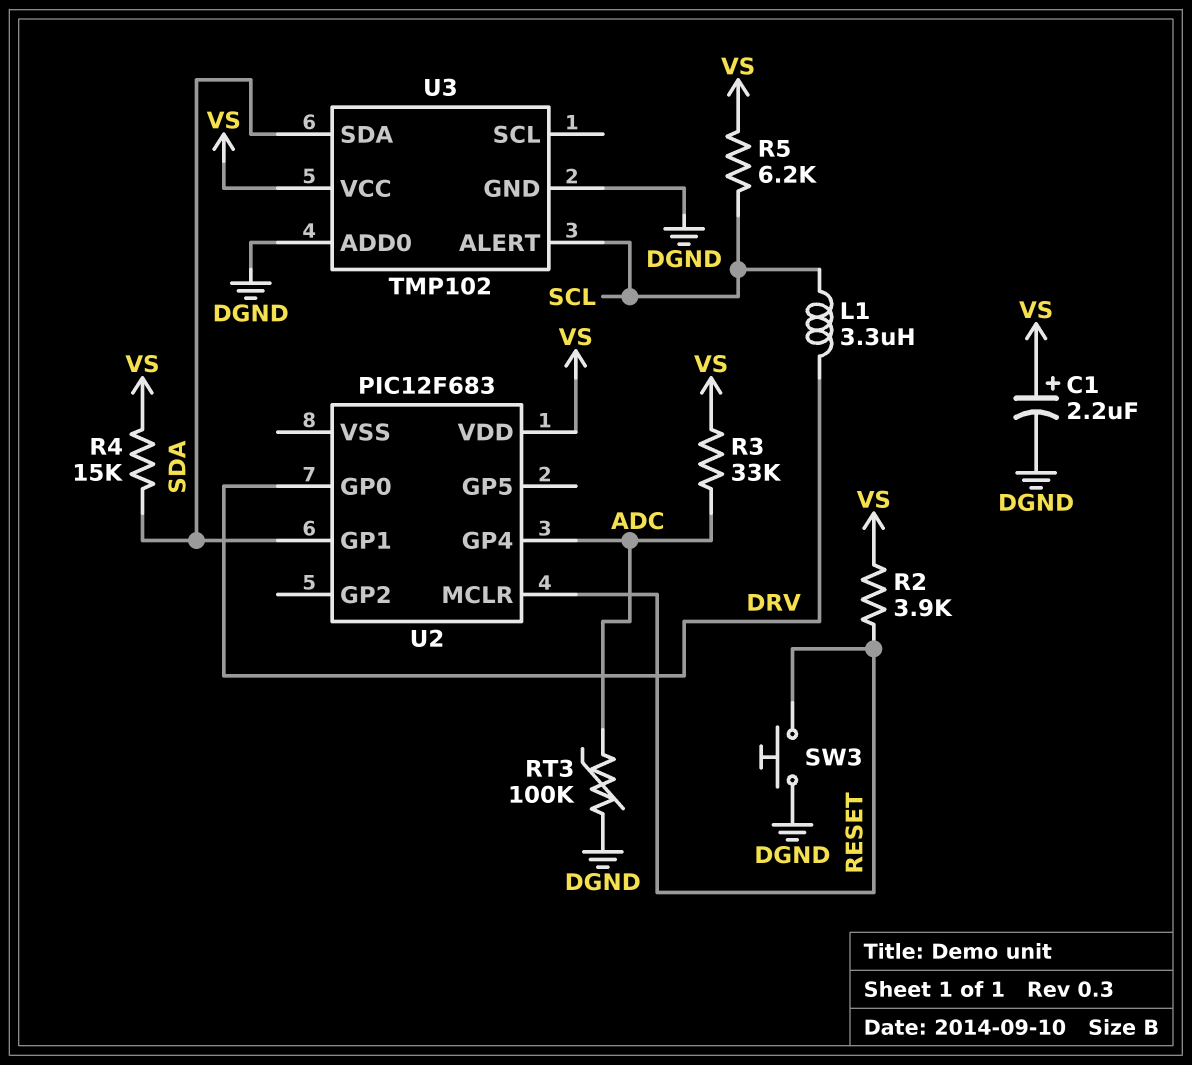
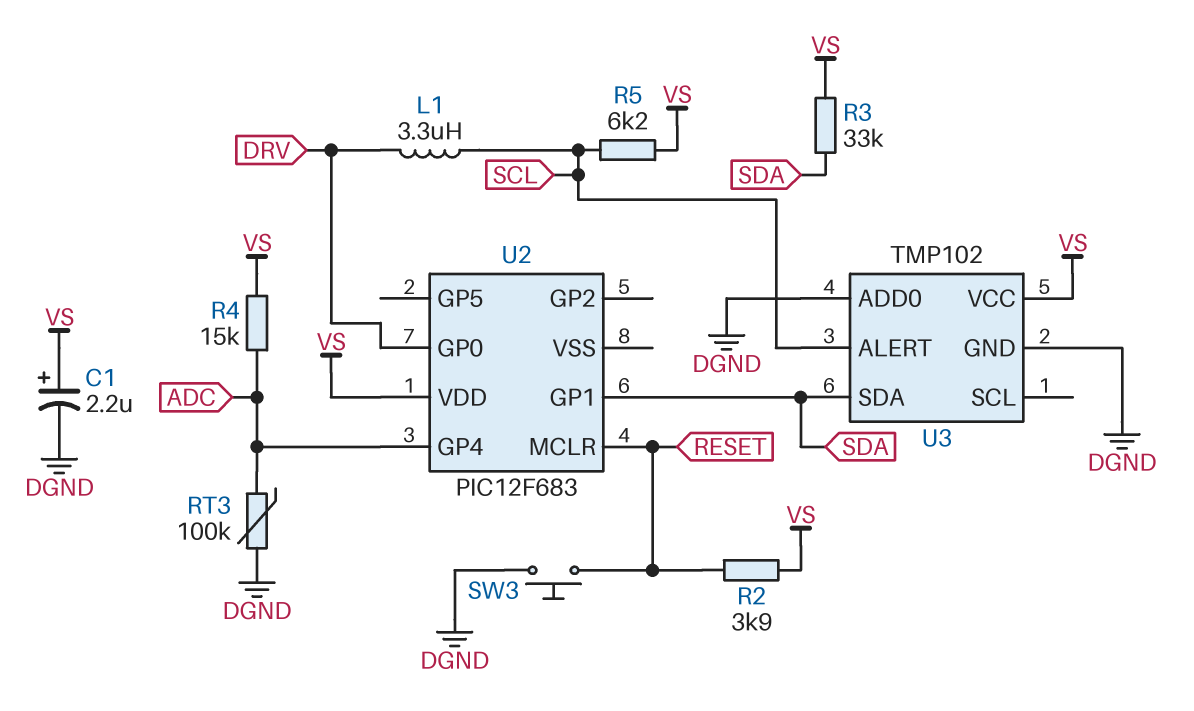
R3: 33k (ADC, VS) -> 33k (SDA, VS)
R4: 15k (SDA, VS) -> 15k (ADC, VS)

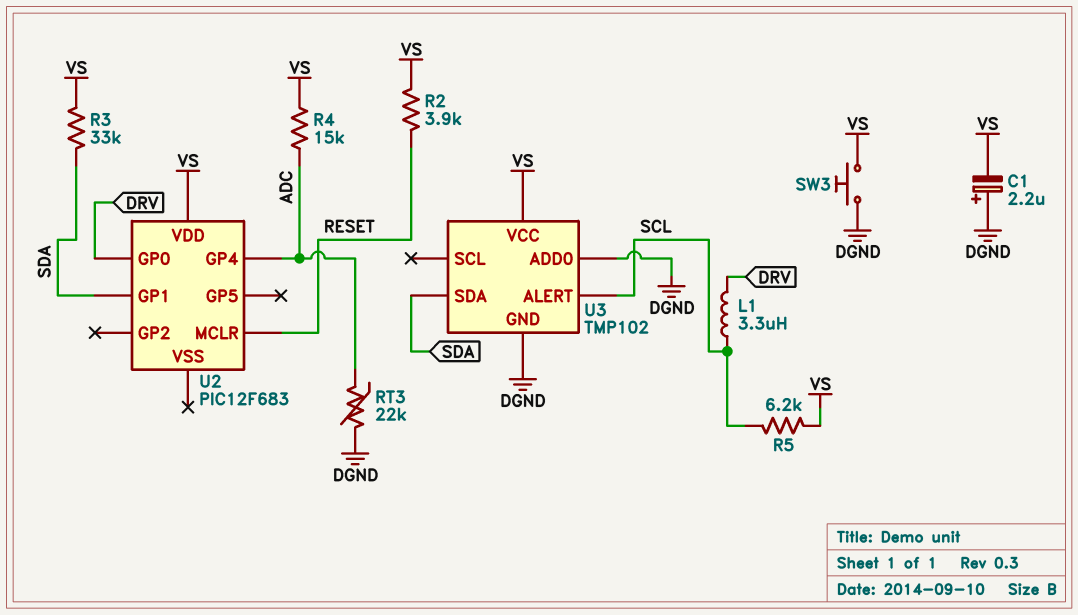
C1: 2.2uF (plus VS, minus DGND) -> 2.2uF (plus DGND, minus VS)
RT3: 100k (ADC, DGND) -> 22k (ADC, DGND)
SW3: button (DGND, RESET) -> button (DGND, VS)

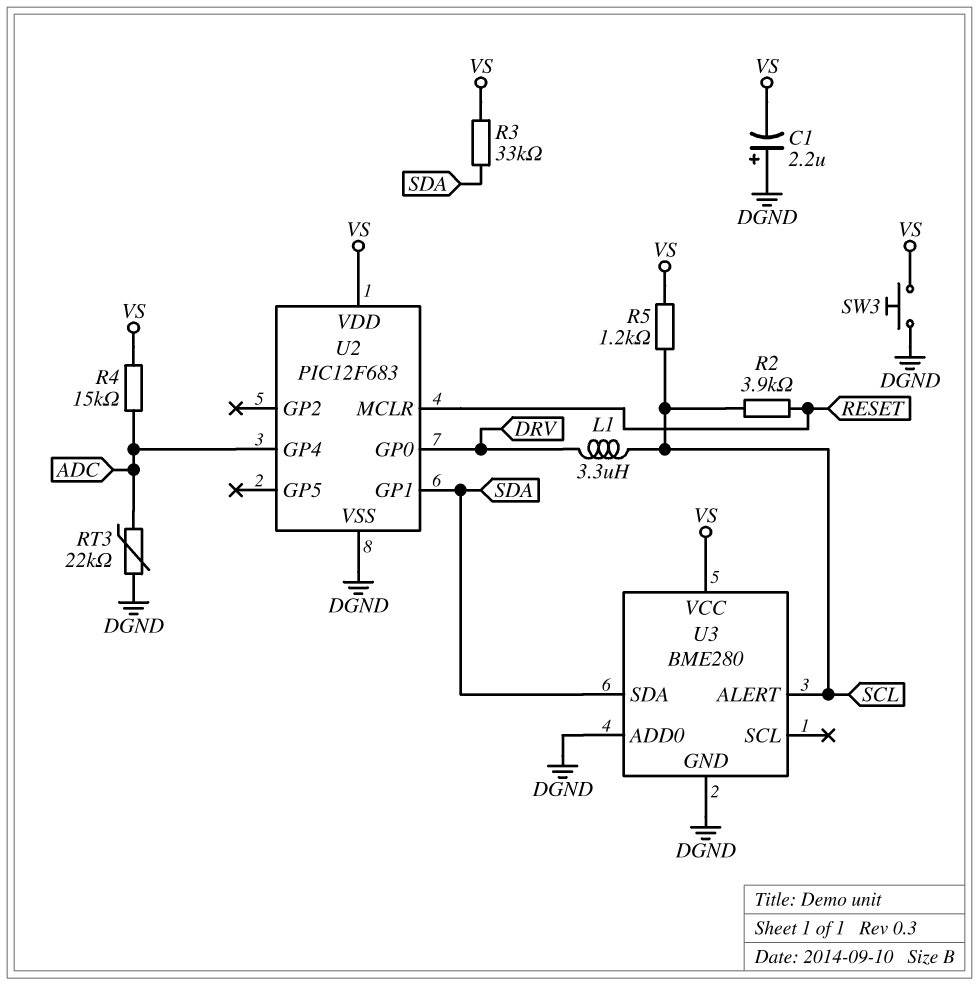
R2: 3.9k (RESET, VS) -> 3.9k (RESET, SCL)
R5: 6.2k (SCL, VS) -> 1.2k (SCL, VS)
U2 pin VSS: none -> DGND
U3: TMP102 -> BME280

